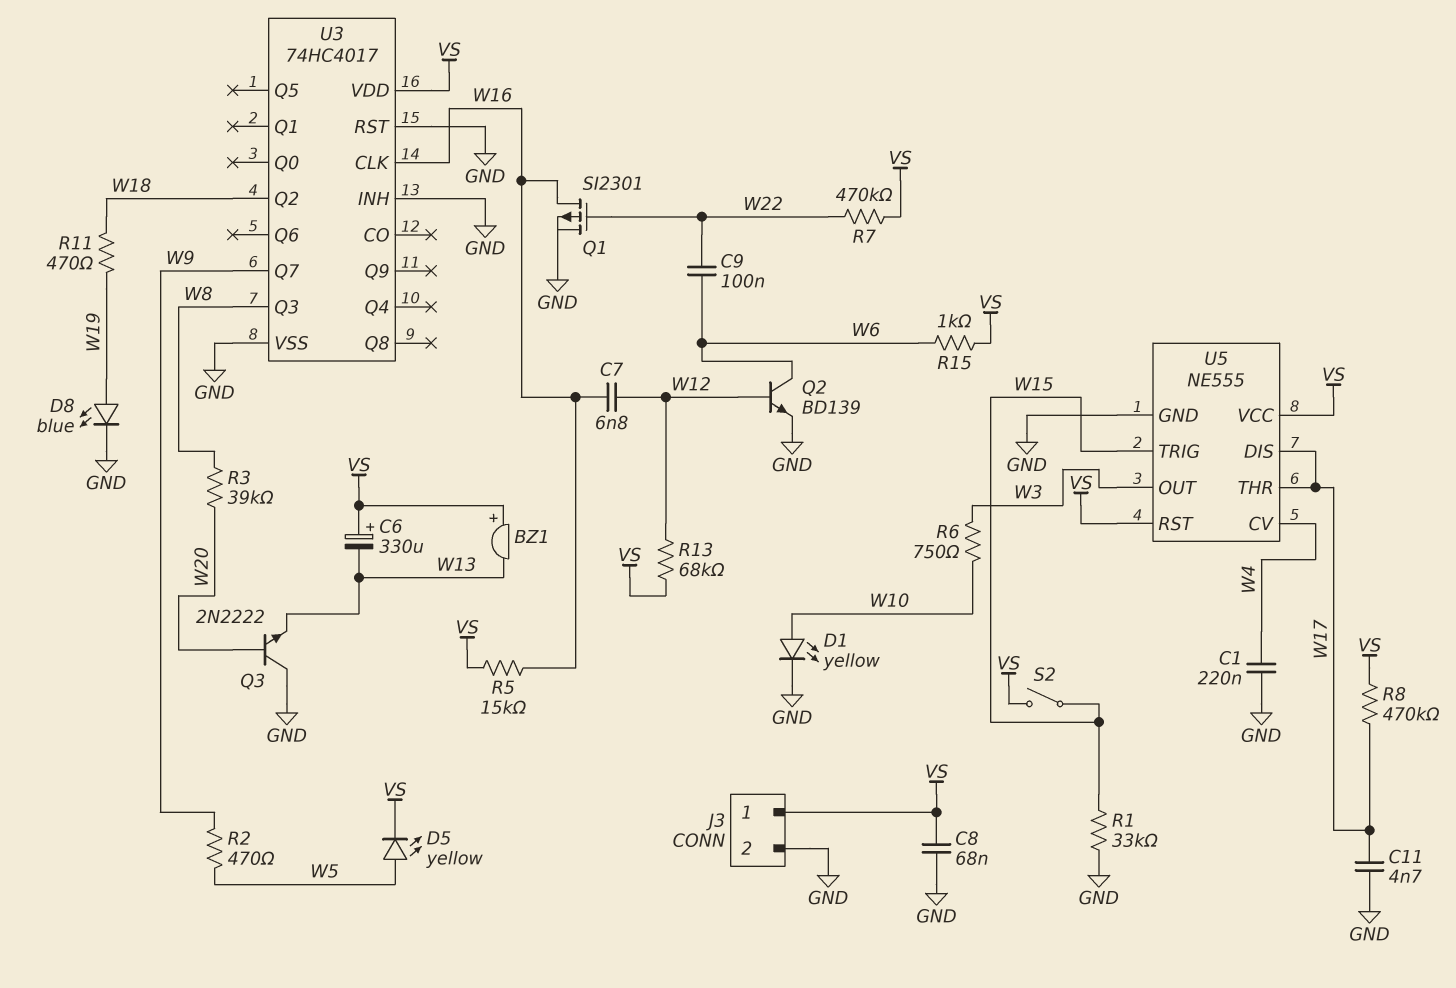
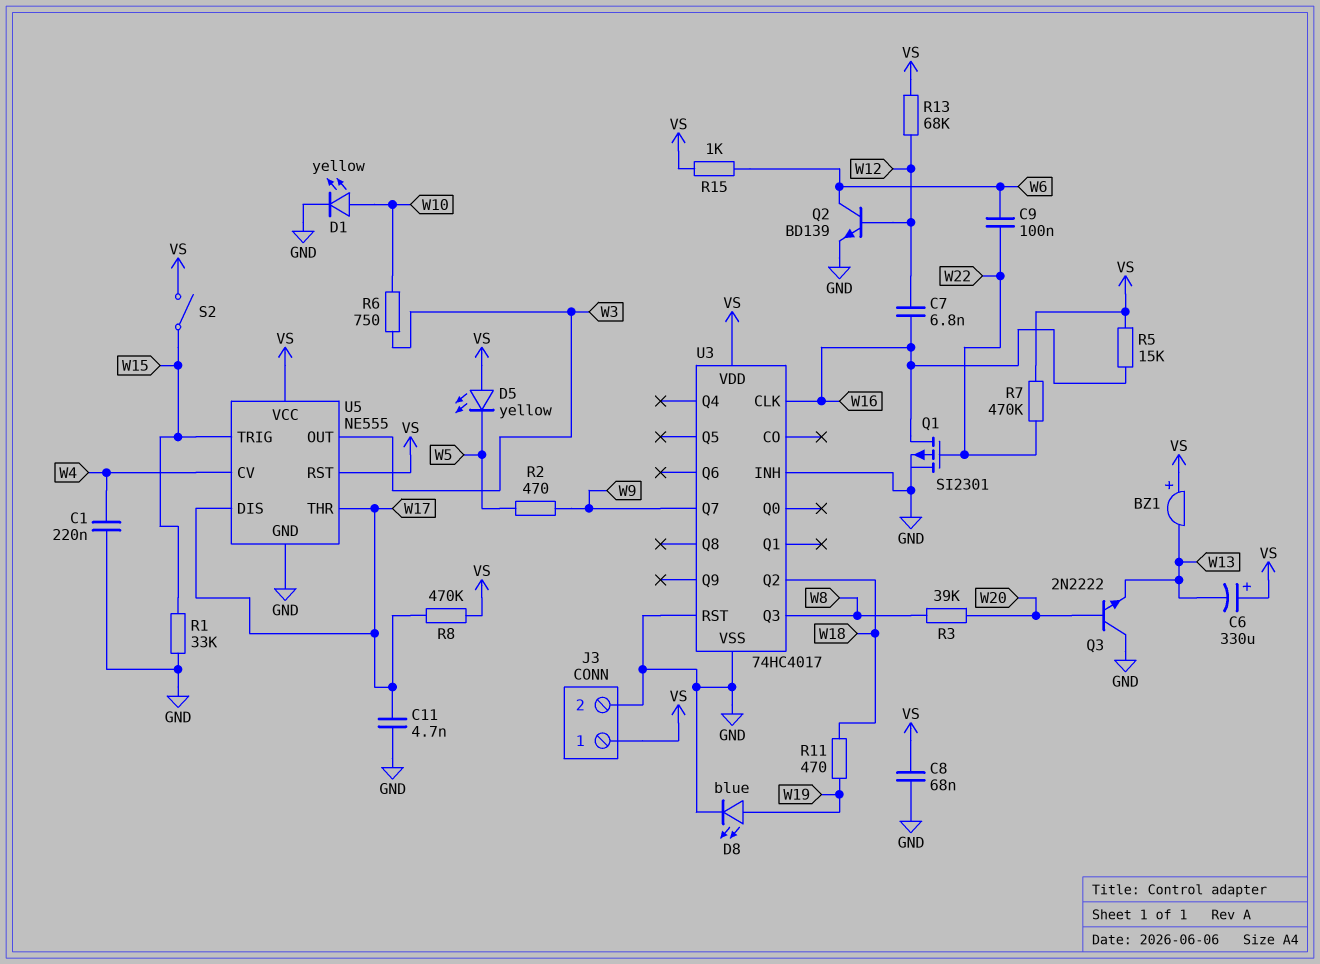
D5: LED yellow (A W5, K VS) -> LED yellow (A VS, K W5)

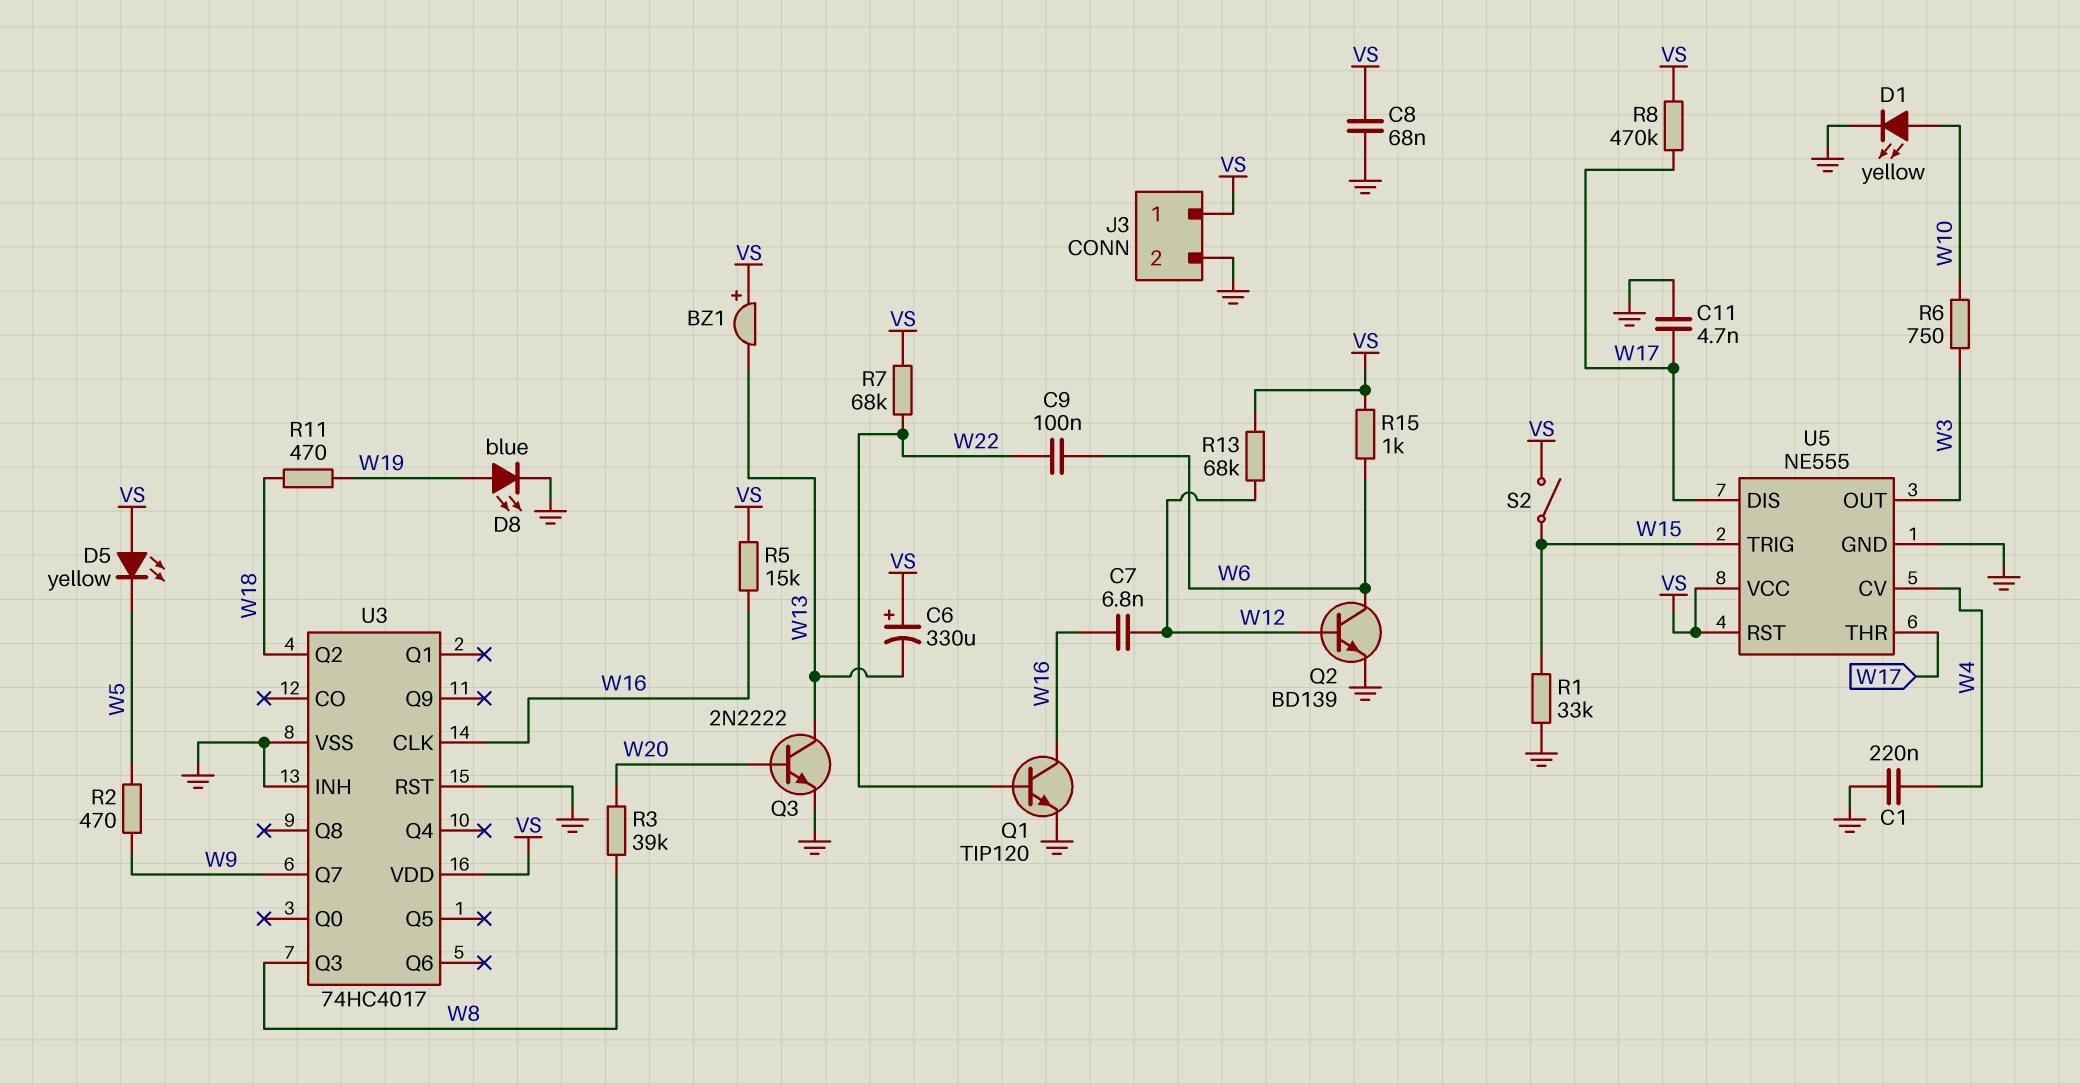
Q1: PMOS SI2301 (G W22, D W16, S GND) -> NPN TIP120 (B W22, C W16, E GND)
Q3: NPN 2N2222 (B W20, C GND, E W13) -> NPN 2N2222 (B W20, C W13, E GND)
R7: 470k (VS, W22) -> 68k (VS, W22)

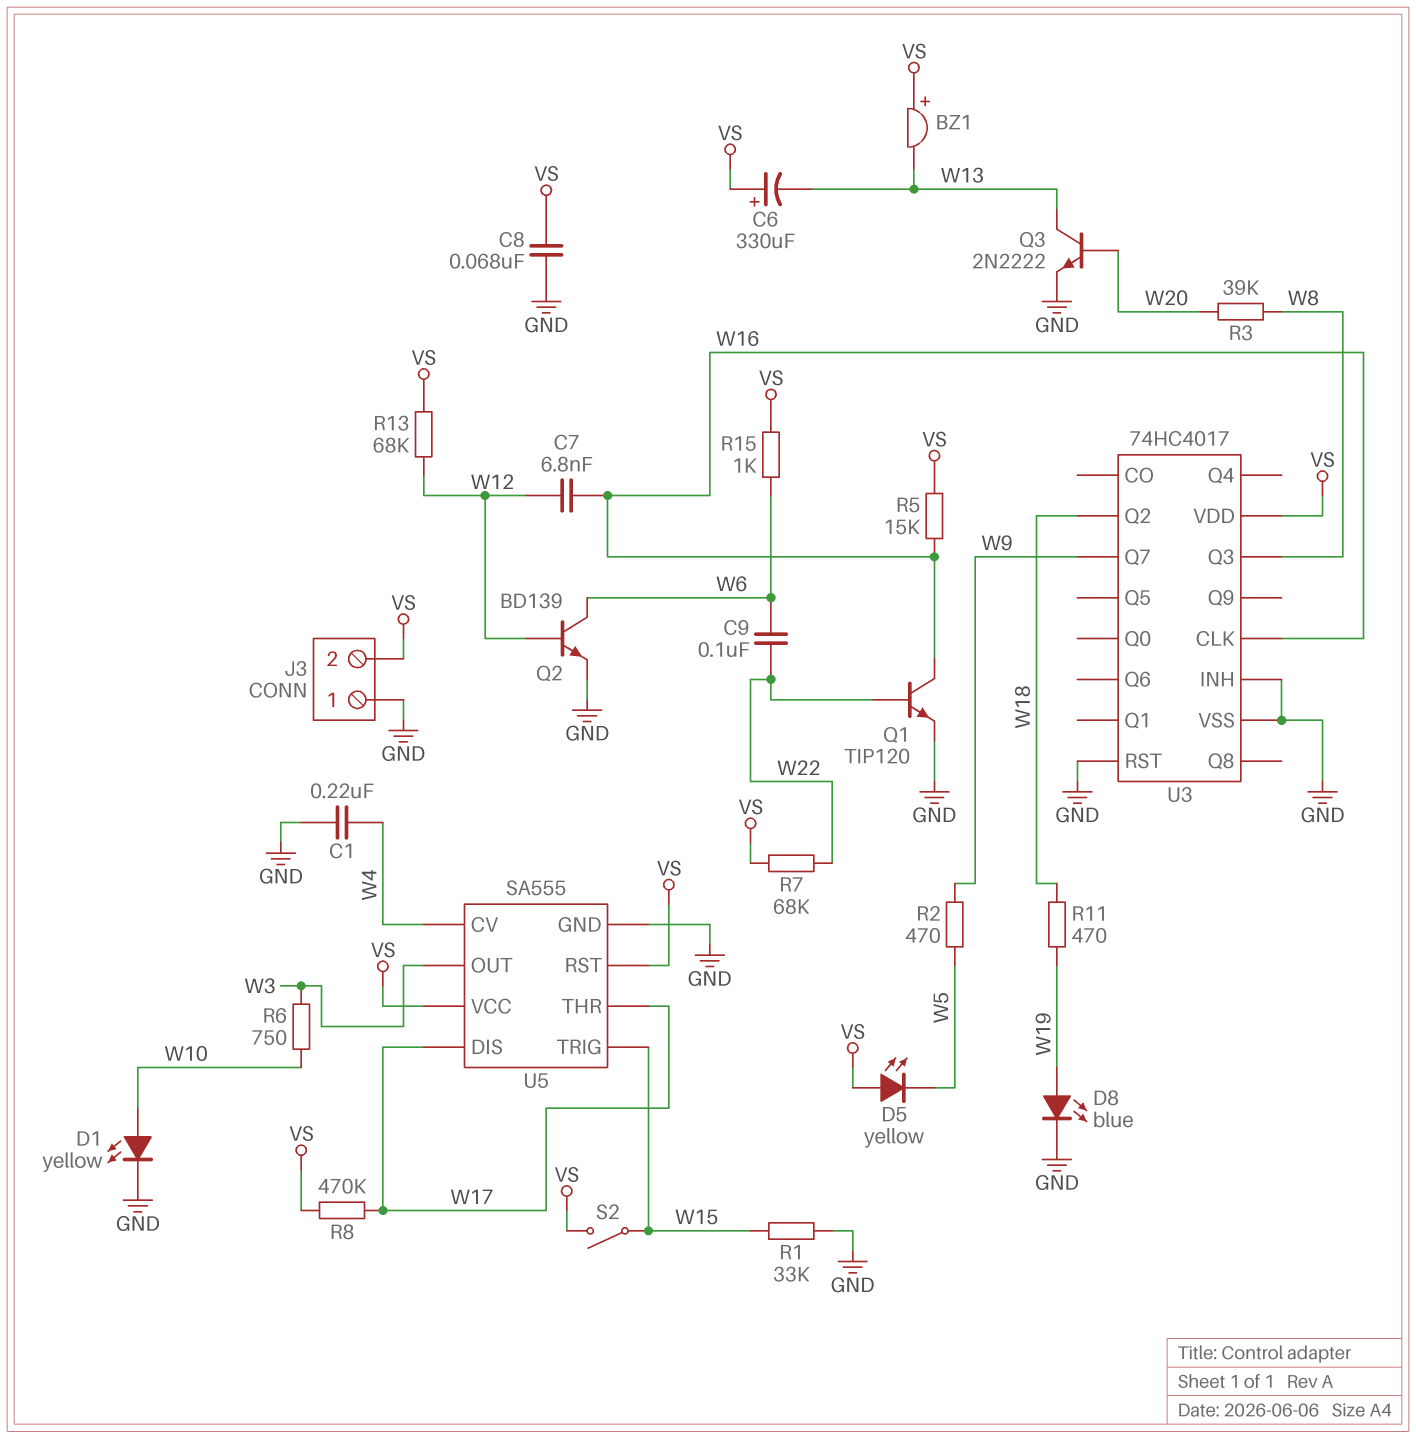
C11: 4.7nF (GND, W17) -> none
J3 pin 1: VS -> GND
J3 pin 2: GND -> VS
U5: NE555 -> SA555

